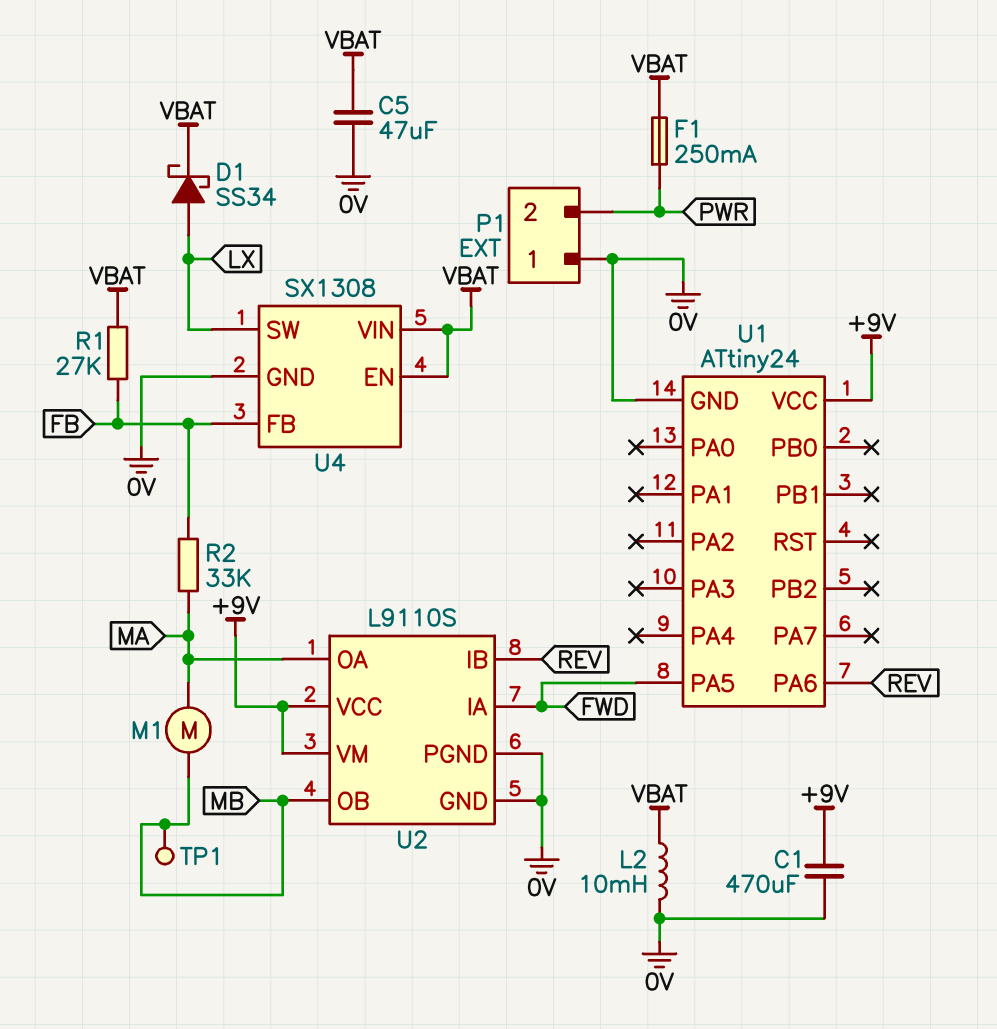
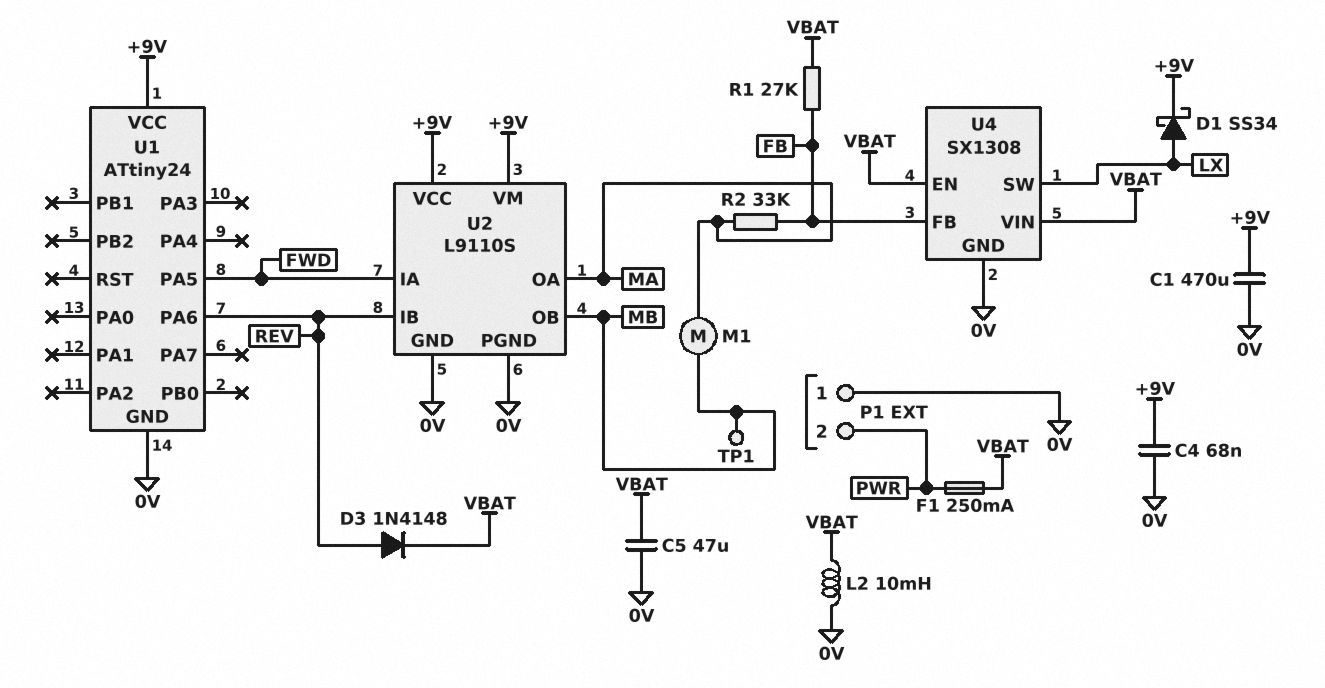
C4: none -> 68nF (+9V, 0V)
D1: schottky SS34 (A LX, K VBAT) -> schottky SS34 (A LX, K +9V)
D3: none -> diode 1N4148 (A REV, K VBAT)

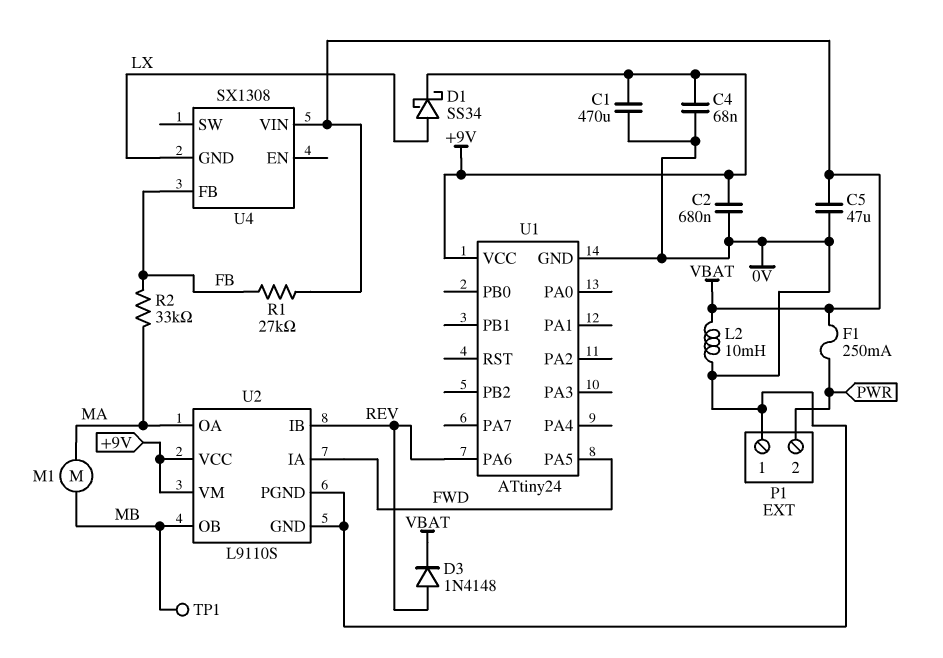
C2: none -> 680nF (+9V, 0V)
U4 pin EN: VBAT -> none
U4 pin GND: 0V -> LX
U4 pin SW: LX -> none

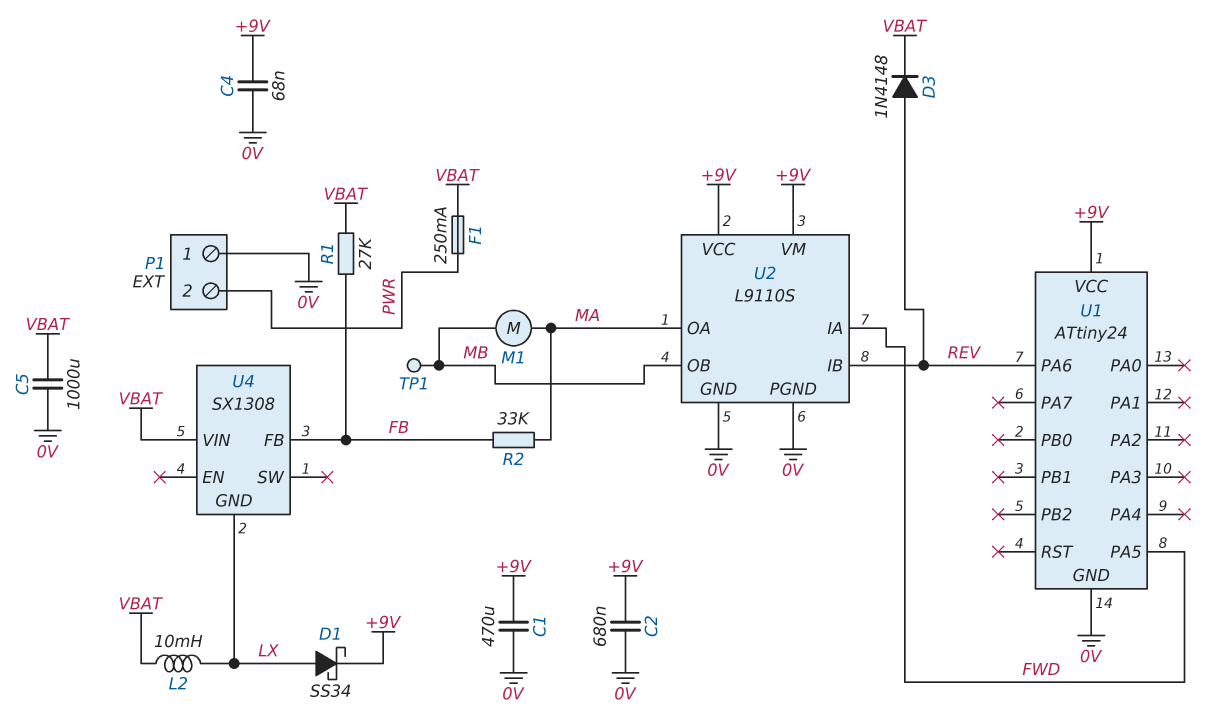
C5: 47uF (0V, VBAT) -> 1000uF (0V, VBAT)
L2: 10mH (0V, VBAT) -> 10mH (LX, VBAT)

